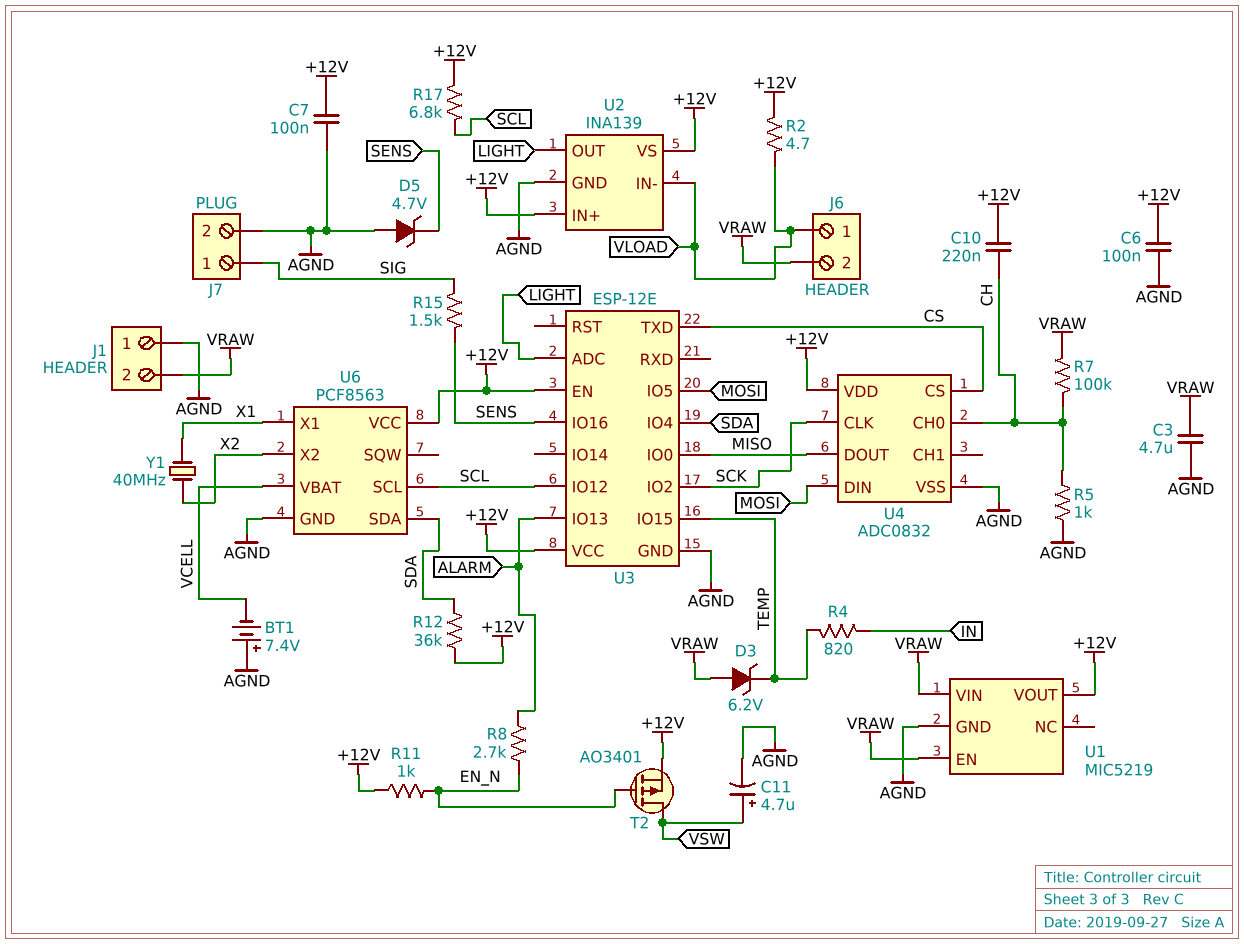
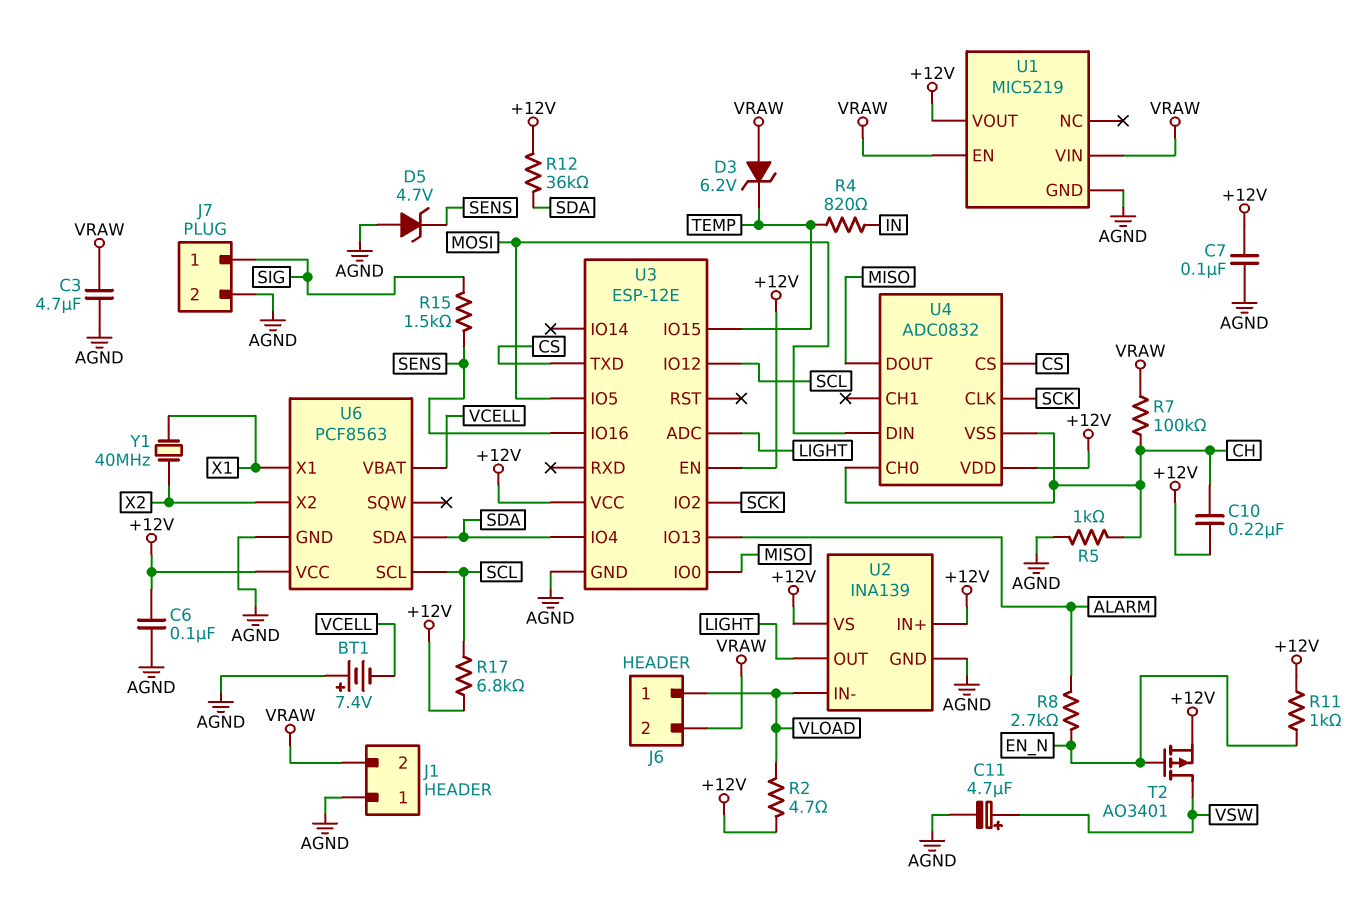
U4 pin VSS: AGND -> CH

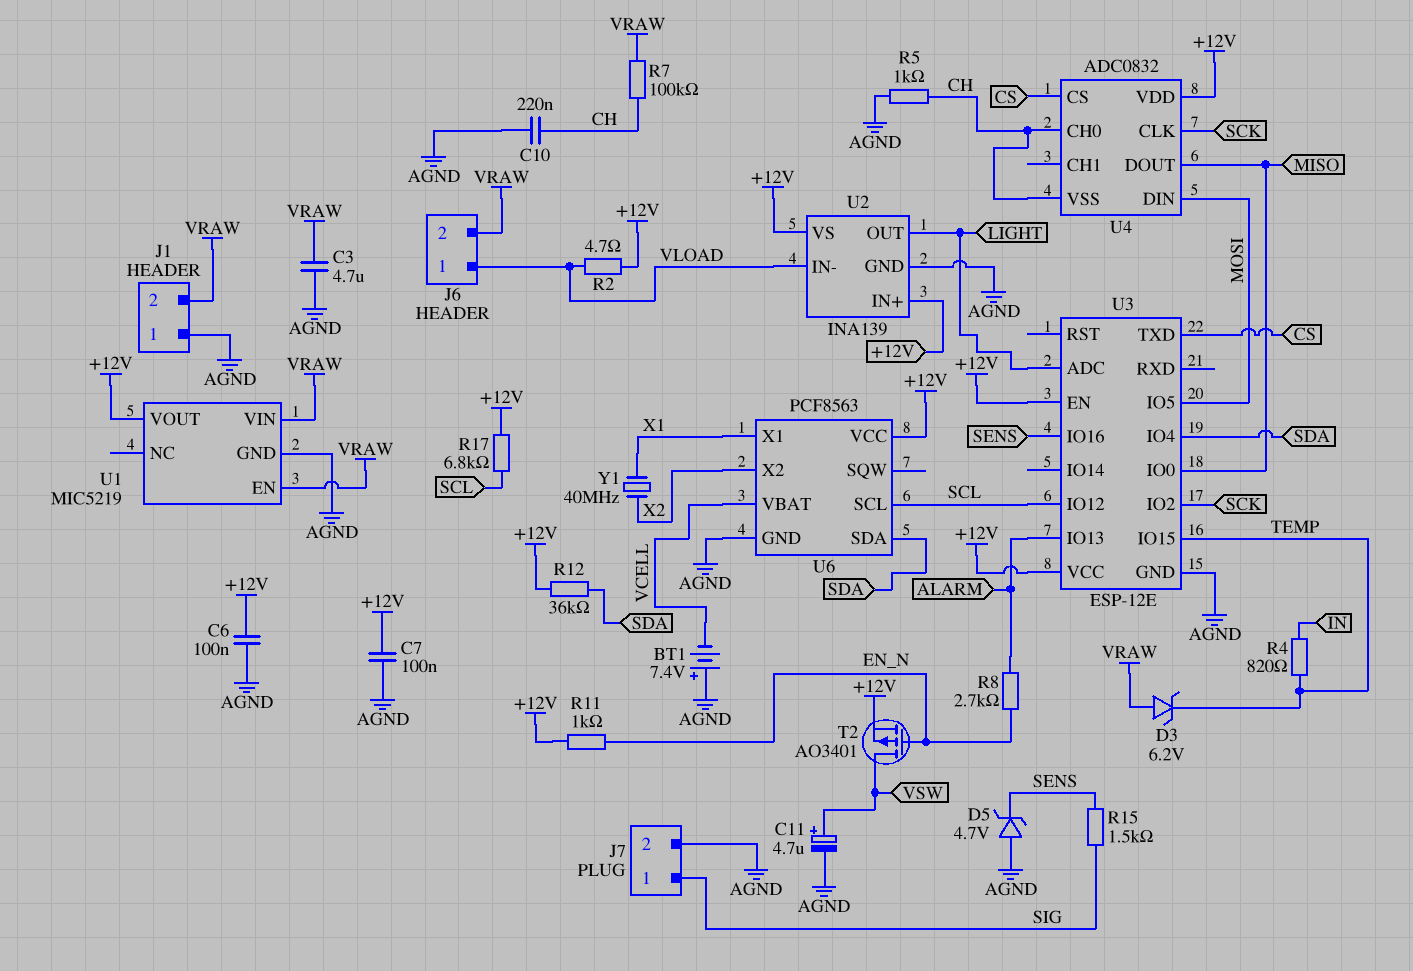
C10: 220nF (+12V, CH) -> 220nF (AGND, CH)

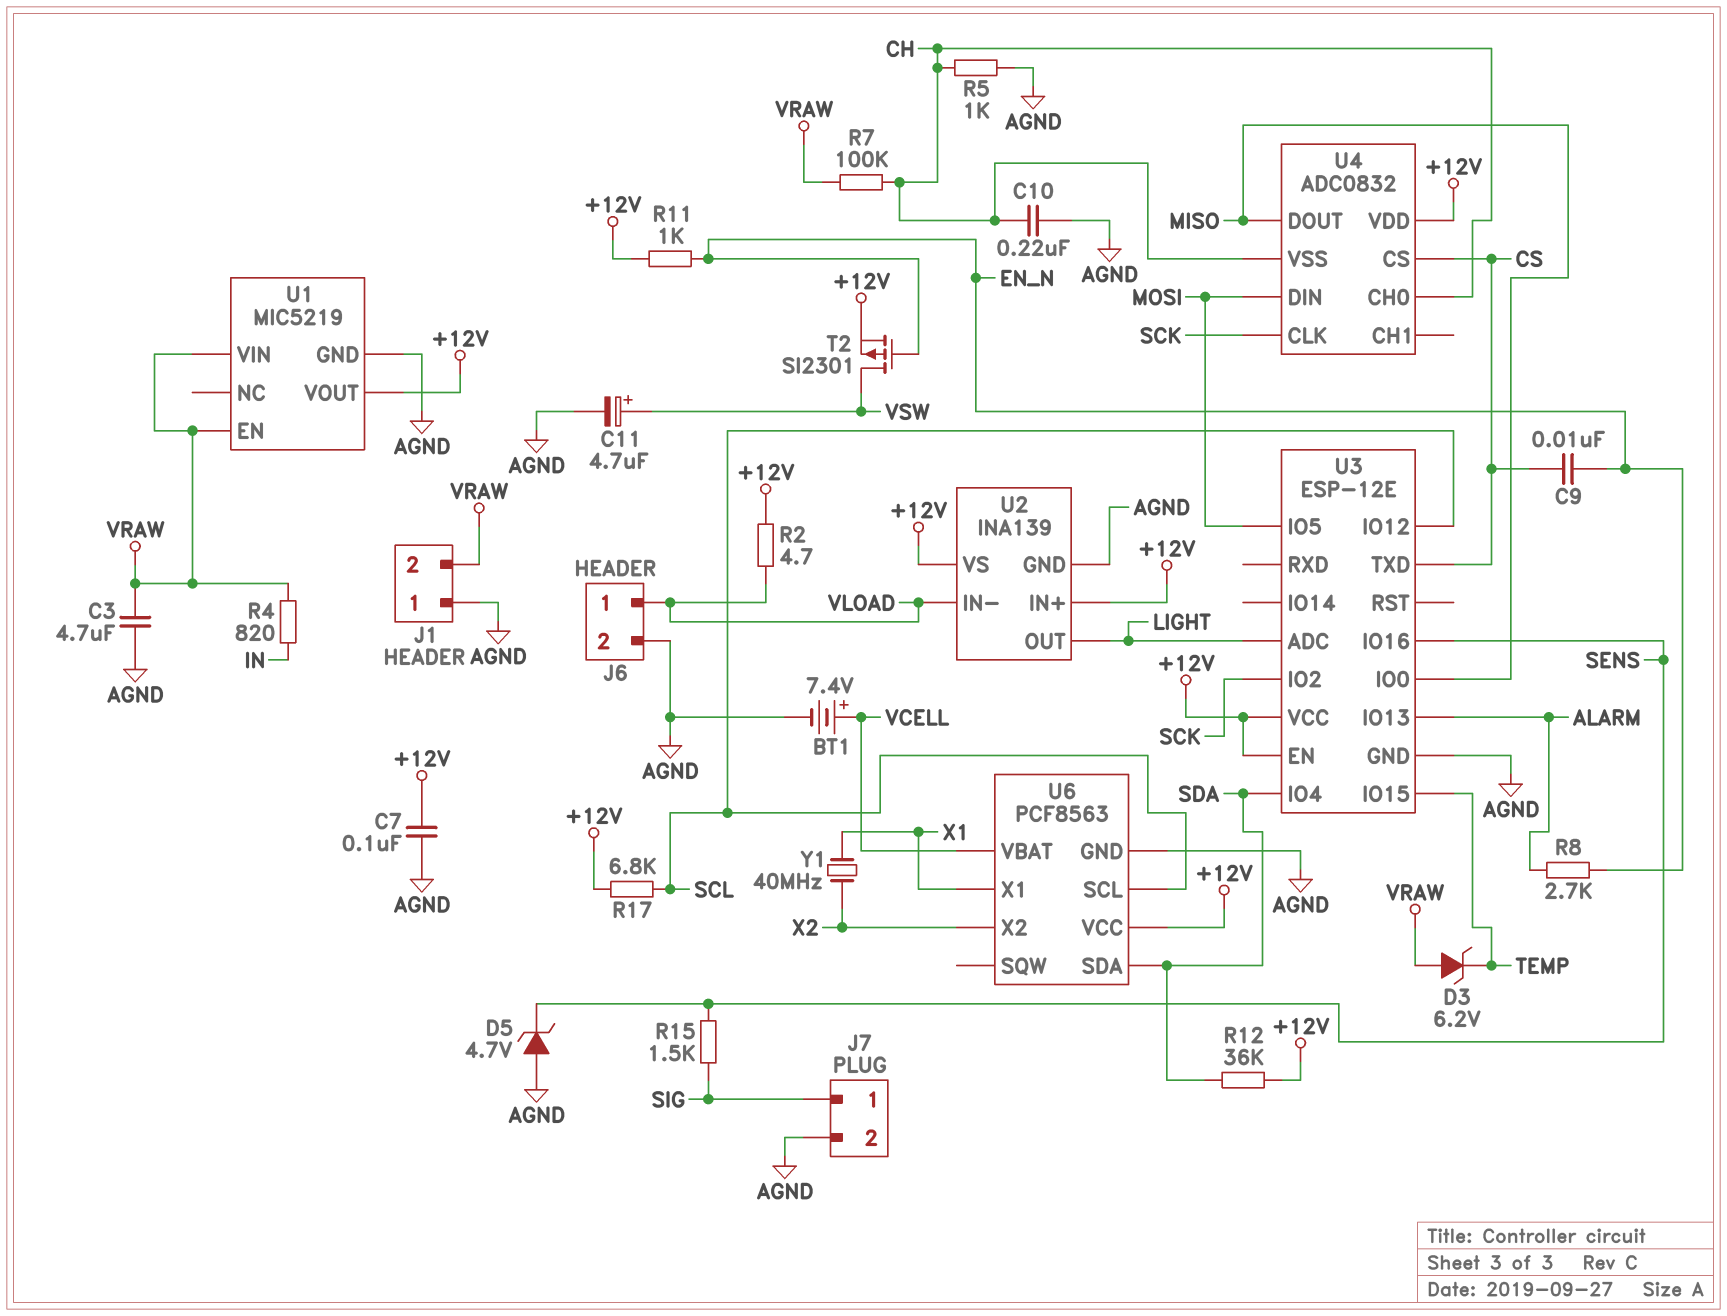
BT1: 7.4V (plus AGND, minus VCELL) -> 7.4V (plus VCELL, minus AGND)
C6: 100nF (+12V, AGND) -> none
C9: none -> 10nF (CS, EN_N)
J6 pin 2: VRAW -> AGND
R4: 820 (IN, TEMP) -> 820 (IN, VRAW)
T2: PMOS AO3401 (G EN_N, D VSW, S +12V) -> PMOS SI2301 (G EN_N, D VSW, S +12V)

